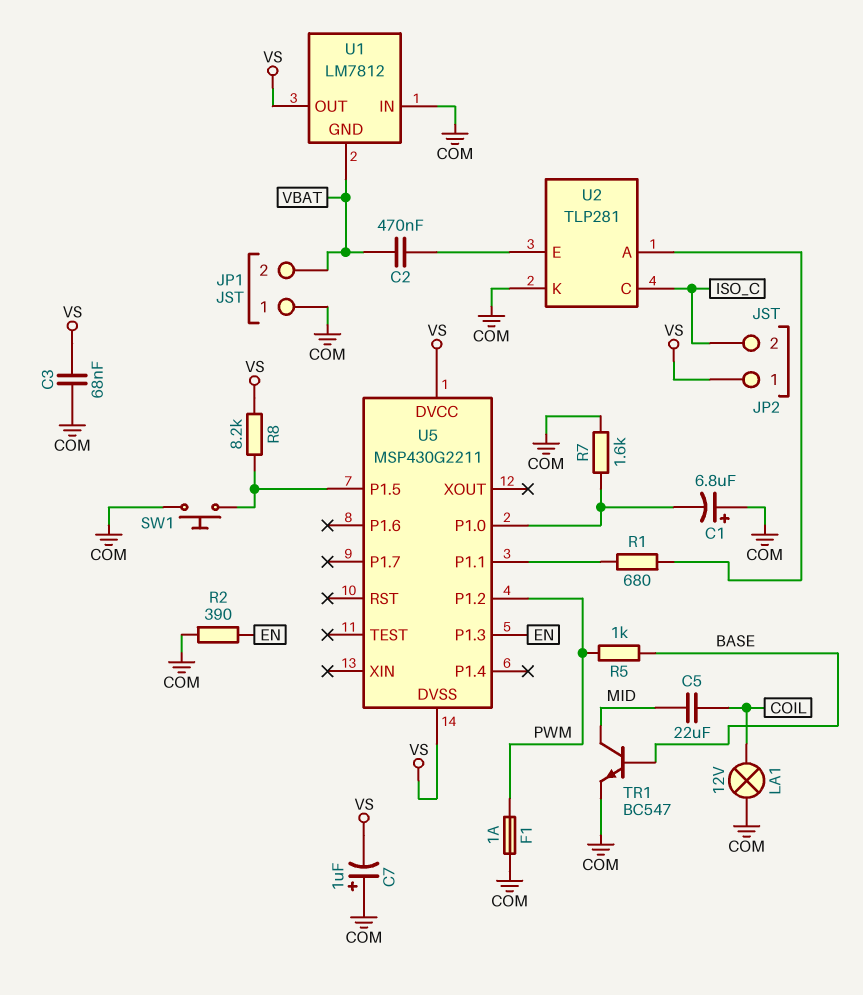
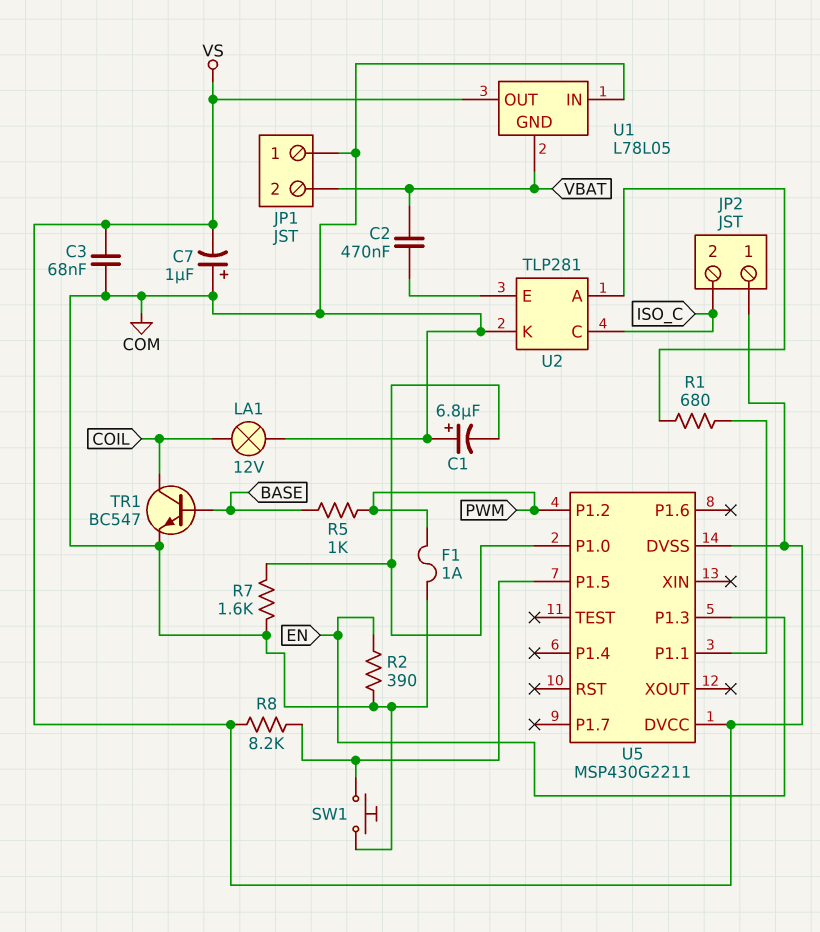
C5: 22uF (COIL, MID) -> none
TR1: NPN BC547 (B BASE, C MID, E COM) -> NPN BC547 (B BASE, C COIL, E COM)
U1: LM7812 -> L78L05

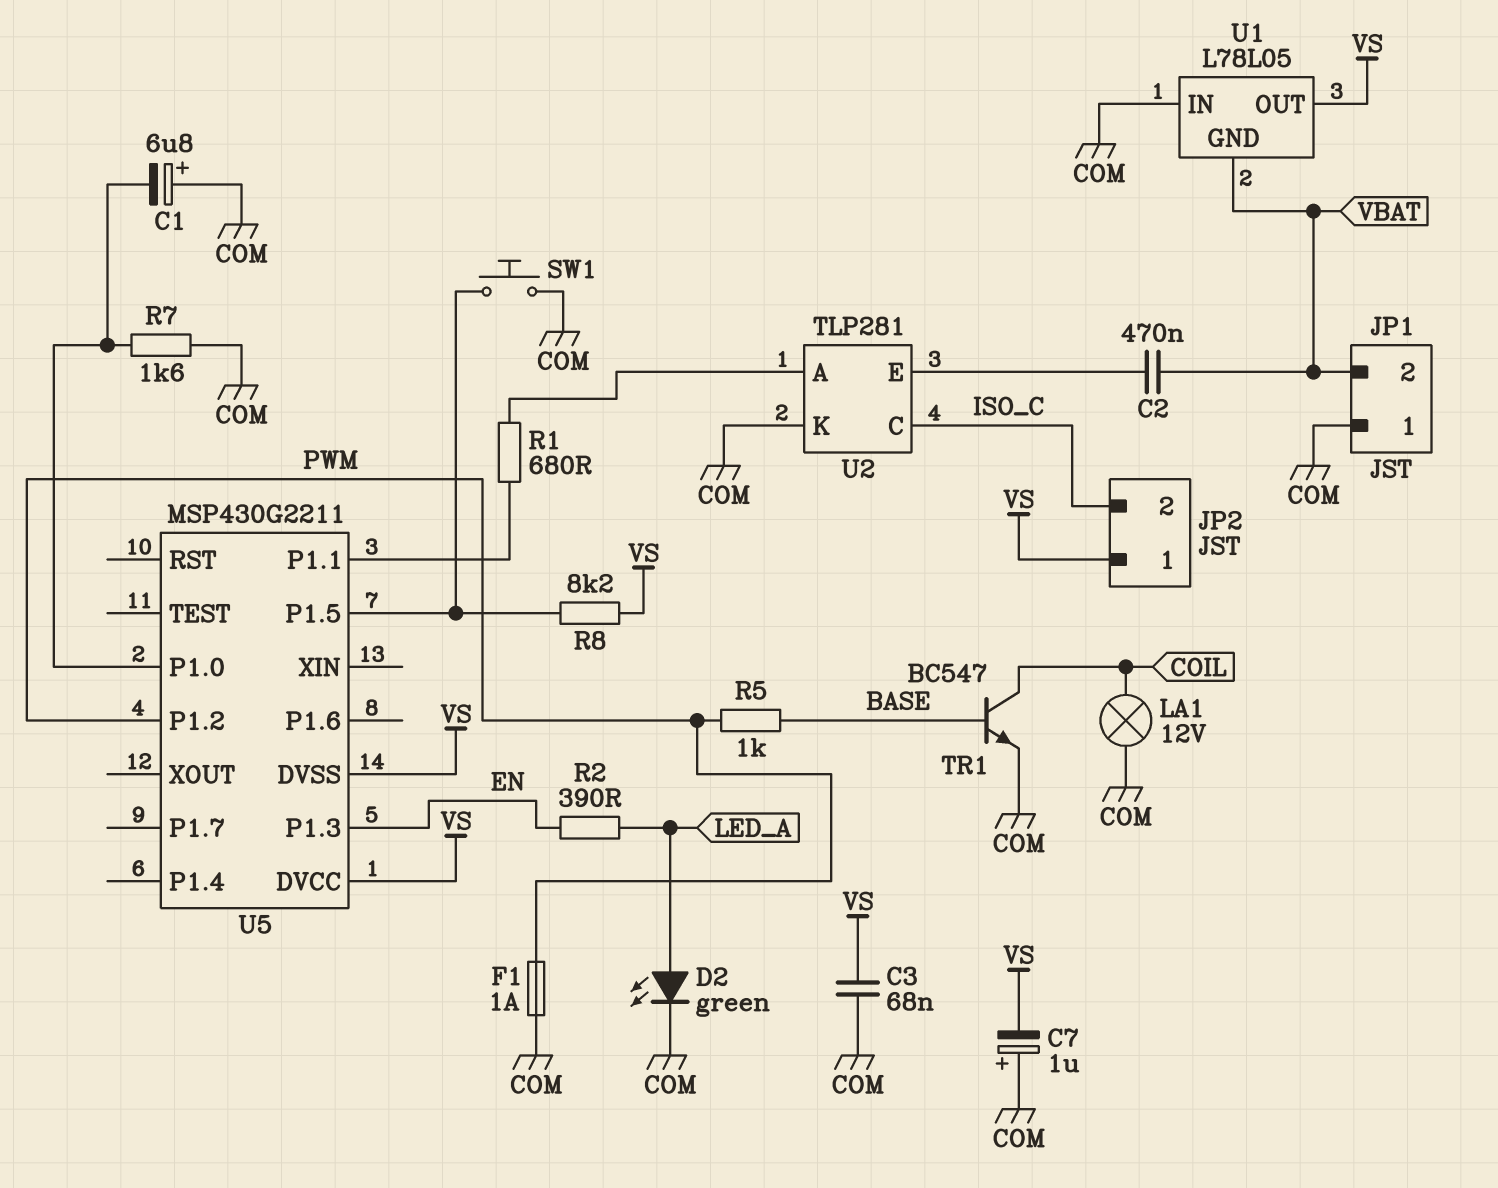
D2: none -> LED green (A LED_A, K COM)
R2: 390 (COM, EN) -> 390 (EN, LED_A)

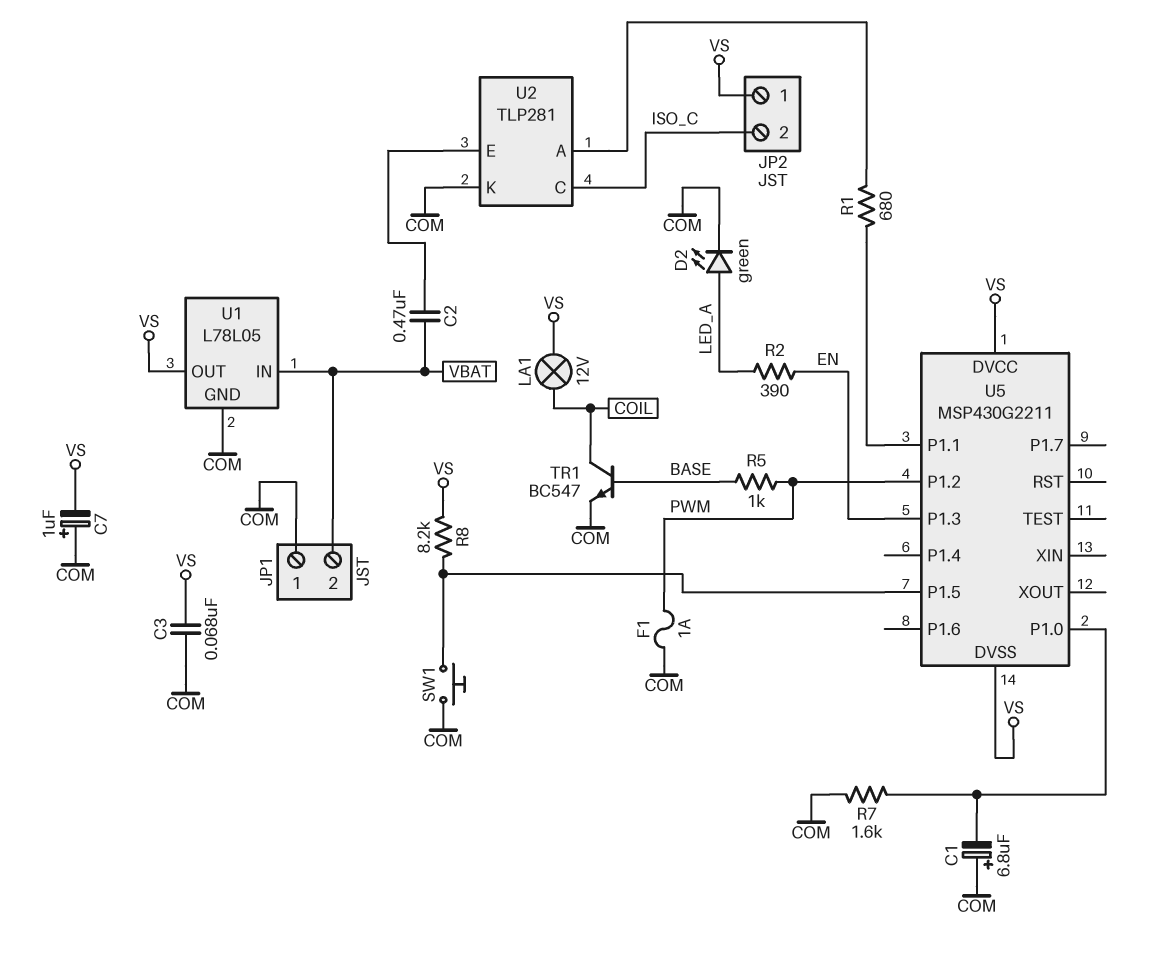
LA1: lamp 12V (COIL, COM) -> lamp 12V (COIL, VS)
U1 pin GND: VBAT -> COM
U1 pin IN: COM -> VBAT

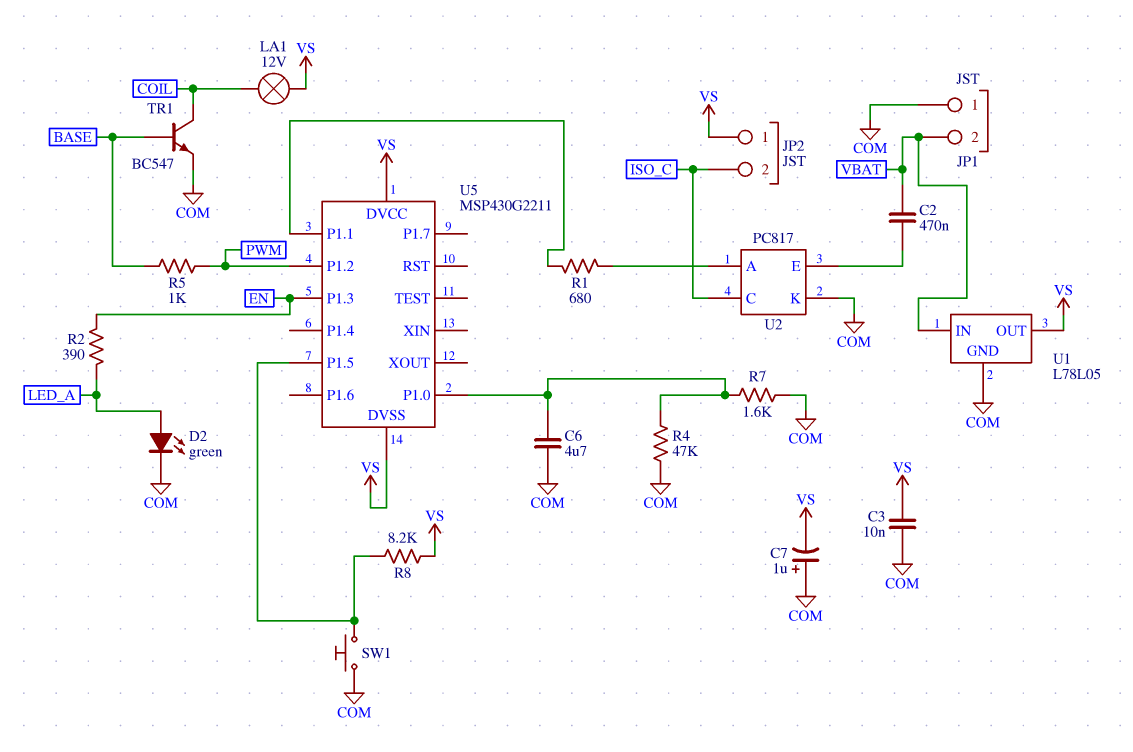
C1: 6.8uF (plus COM, minus U5/P1.0) -> none
C3: 68nF (COM, VS) -> 10nF (COM, VS)
C6: none -> 4.7uF (COM, U5/P1.0)
F1: 1A (COM, PWM) -> none
R4: none -> 47k (COM, U5/P1.0)
U2: TLP281 -> PC817

